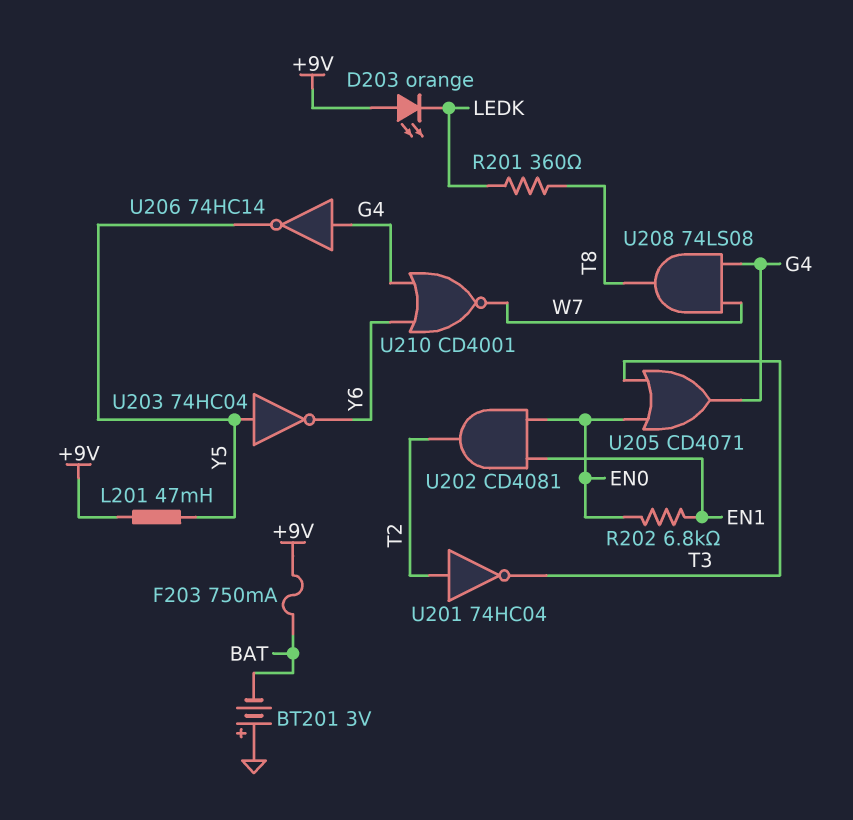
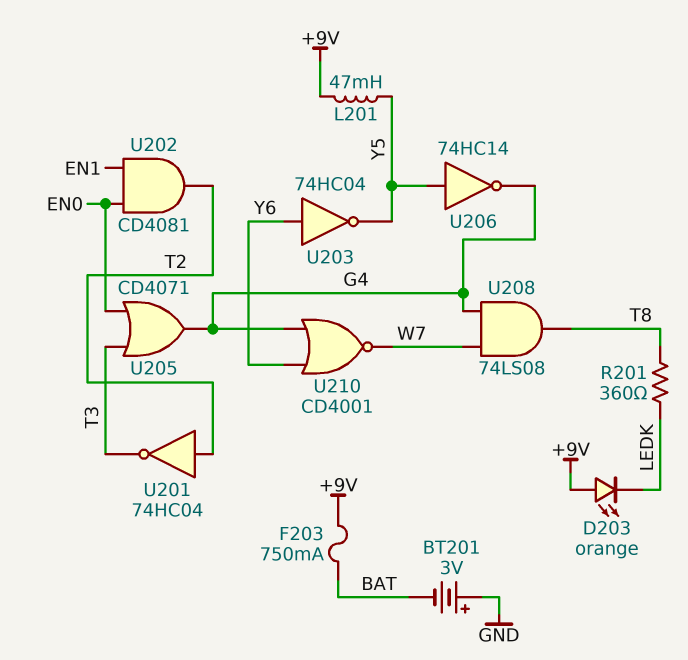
R202: 6.8k (EN0, EN1) -> none
U203: NOT 74HC04 (in Y5, out Y6) -> NOT 74HC04 (in Y6, out Y5)
U206: NOT 74HC14 (in G4, out Y5) -> NOT 74HC14 (in Y5, out G4)

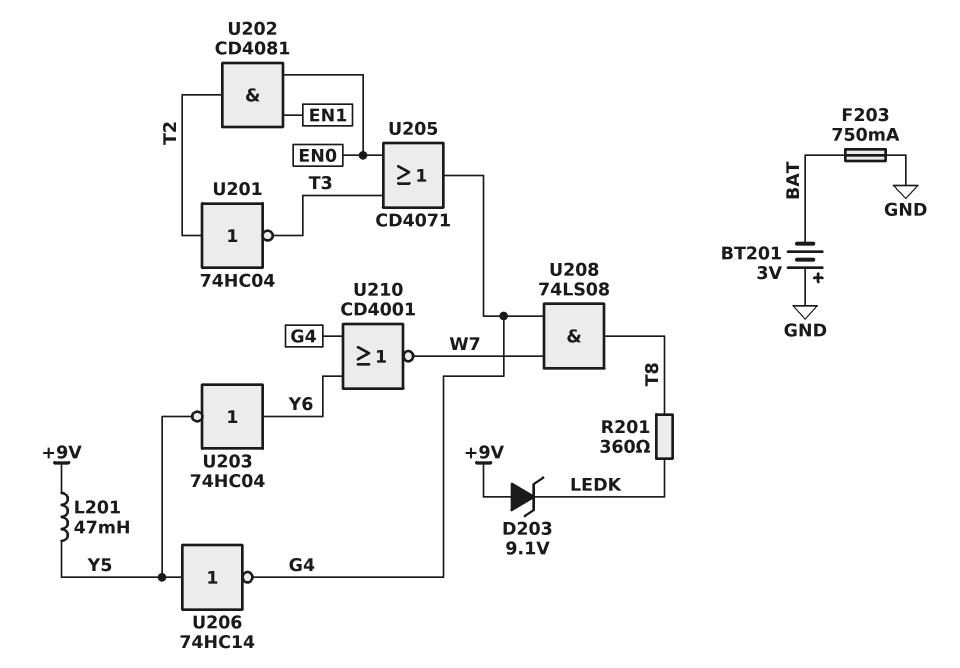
D203: LED orange (A +9V, K LEDK) -> zener 9.1V (A +9V, K LEDK)
F203: 750mA (+9V, BAT) -> 750mA (BAT, GND)

